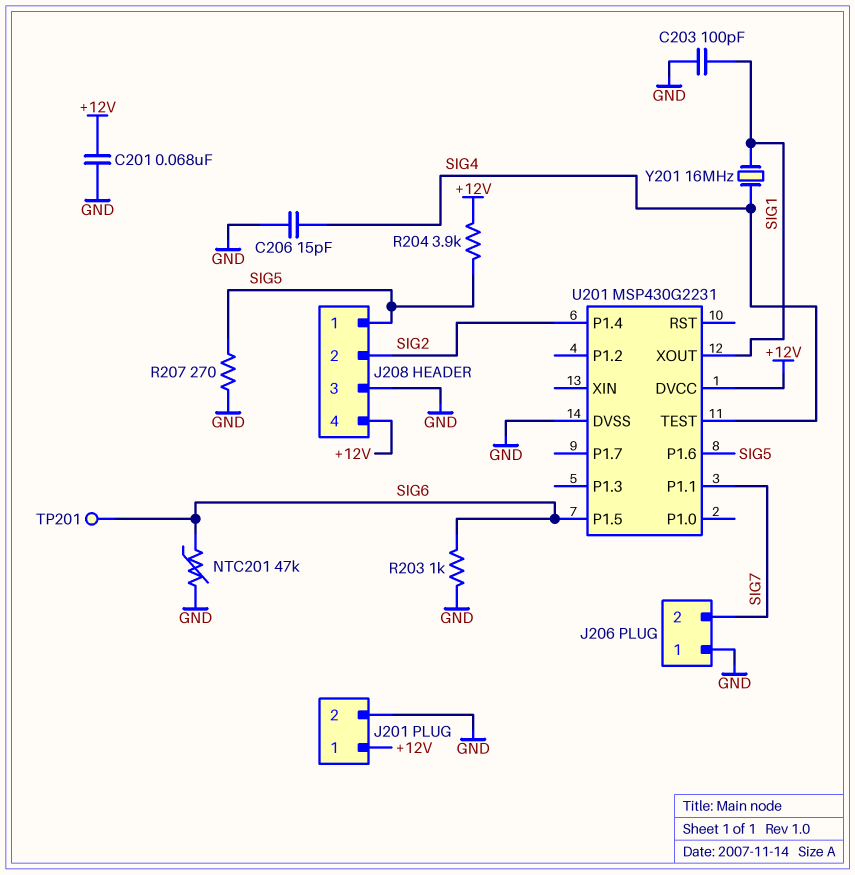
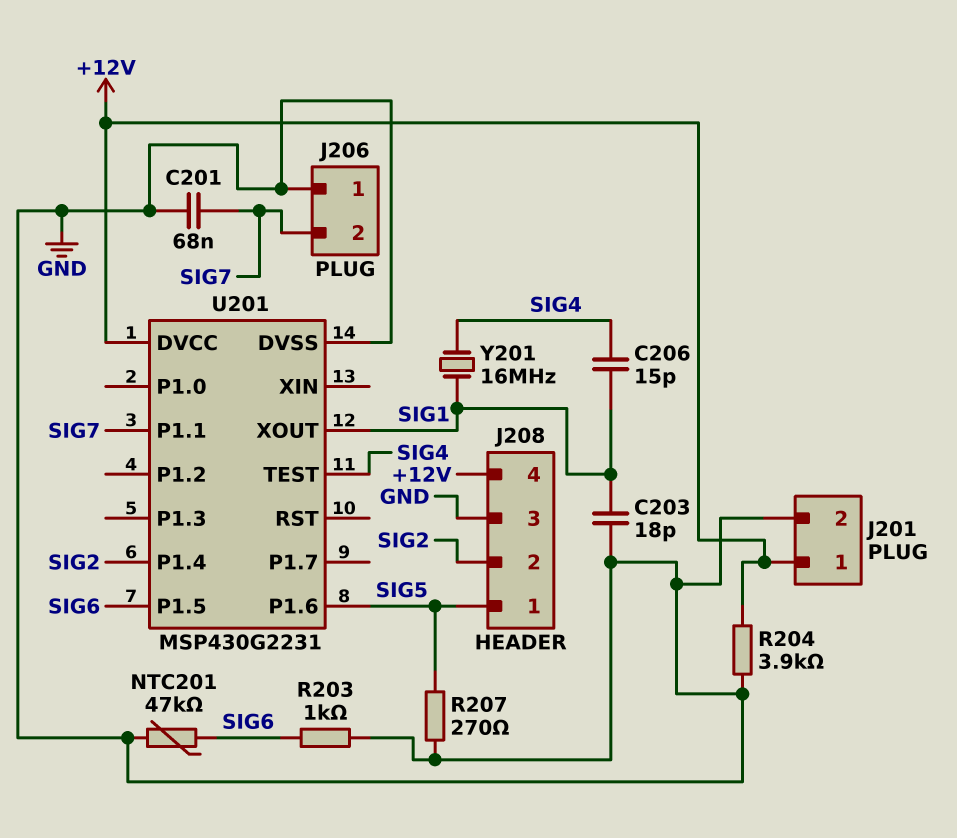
C201: 68nF (+12V, GND) -> 68nF (GND, SIG7)
C203: 100pF (GND, SIG1) -> 18pF (GND, SIG1)
C206: 15pF (GND, SIG4) -> 15pF (SIG1, SIG4)
R204: 3.9k (+12V, SIG5) -> 3.9k (+12V, GND)
TP201: test point (SIG6) -> none

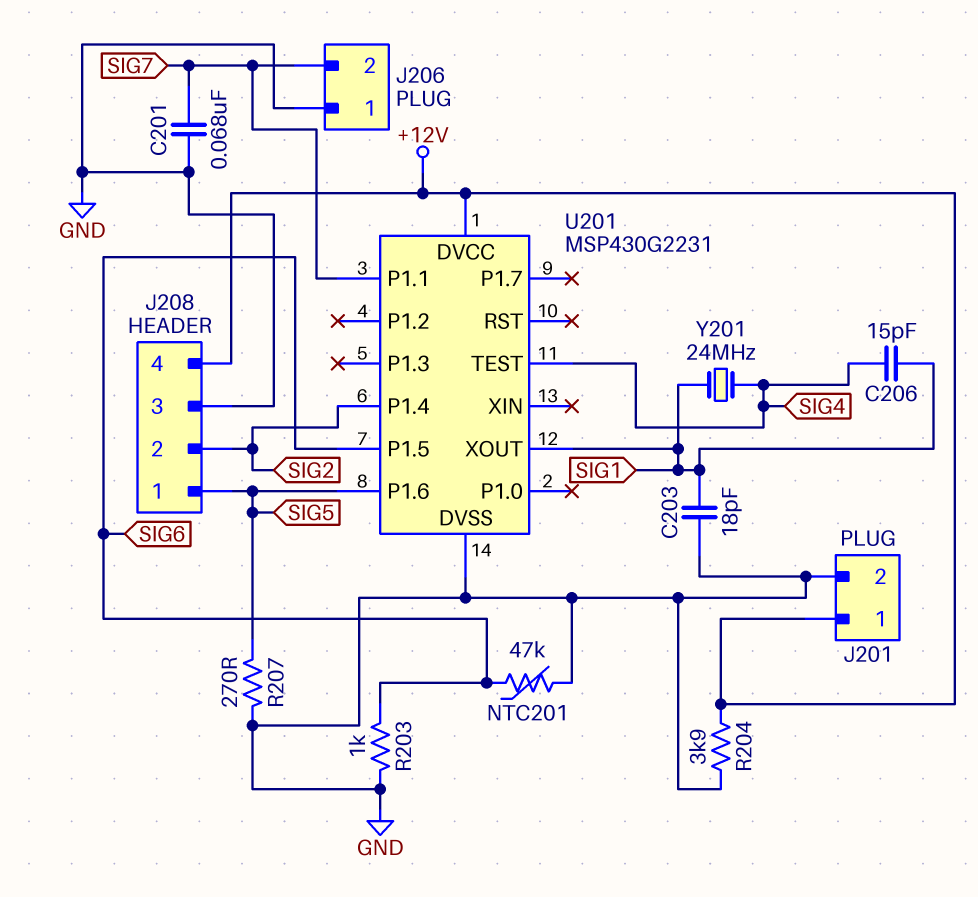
Y201: 16MHz (SIG1, SIG4) -> 24MHz (SIG1, SIG4)

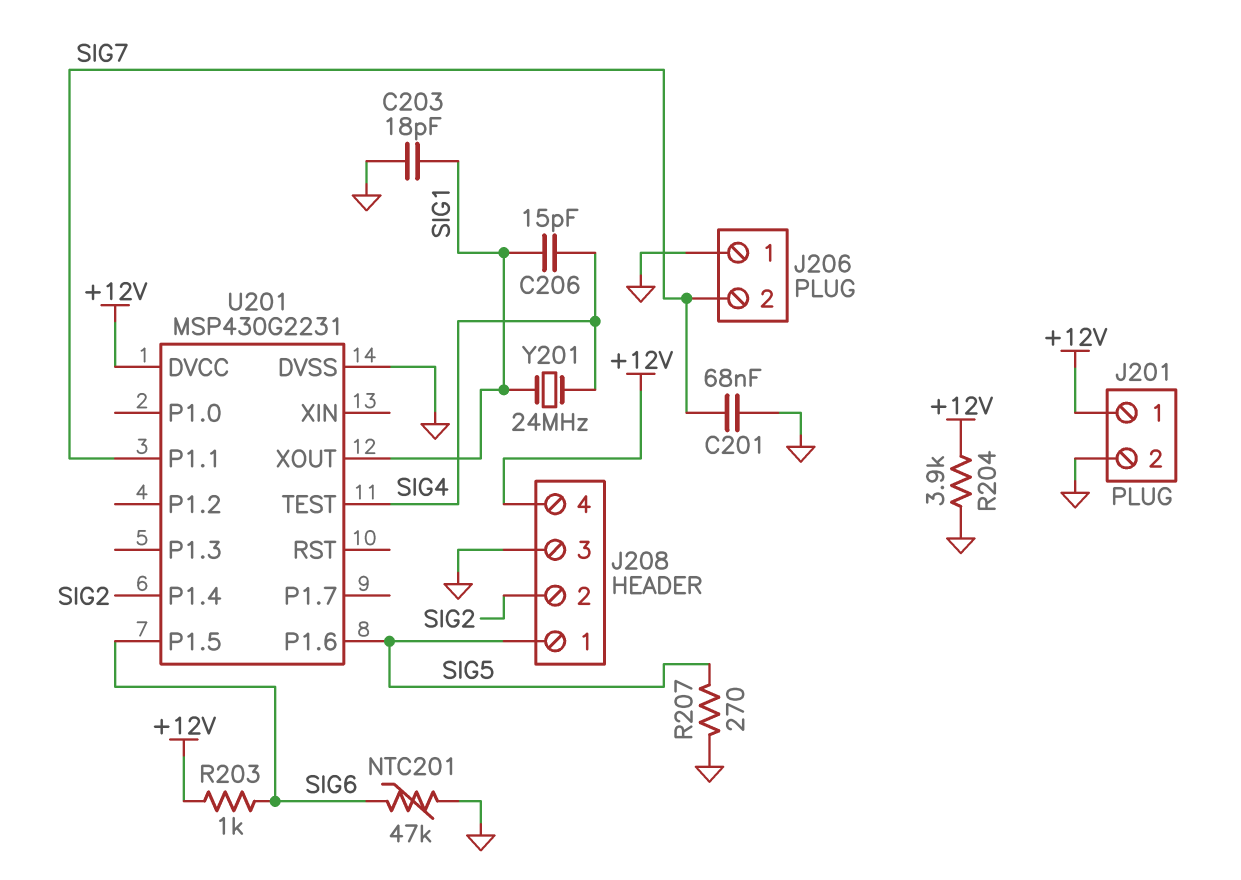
R203: 1k (GND, SIG6) -> 1k (+12V, SIG6)

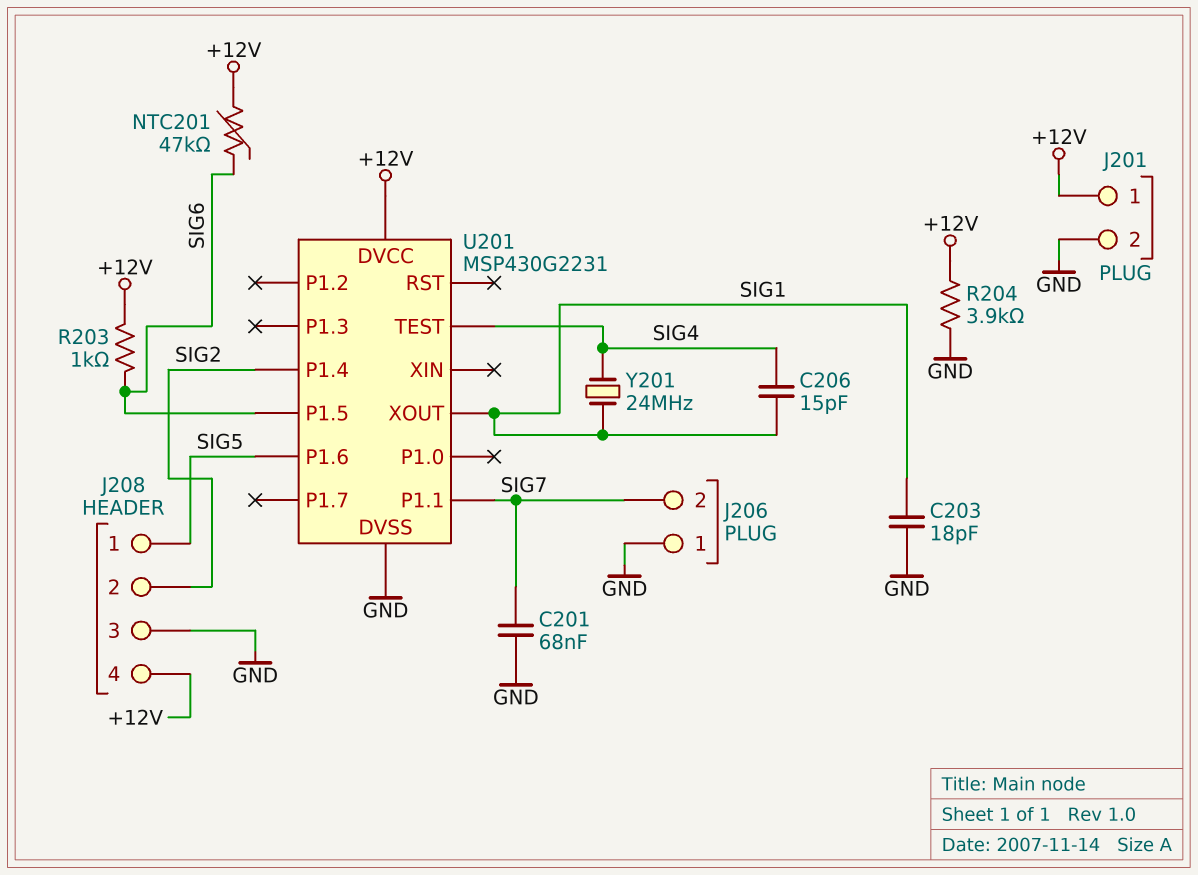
NTC201: 47k (GND, SIG6) -> 47k (+12V, SIG6)
R207: 270 (GND, SIG5) -> none

